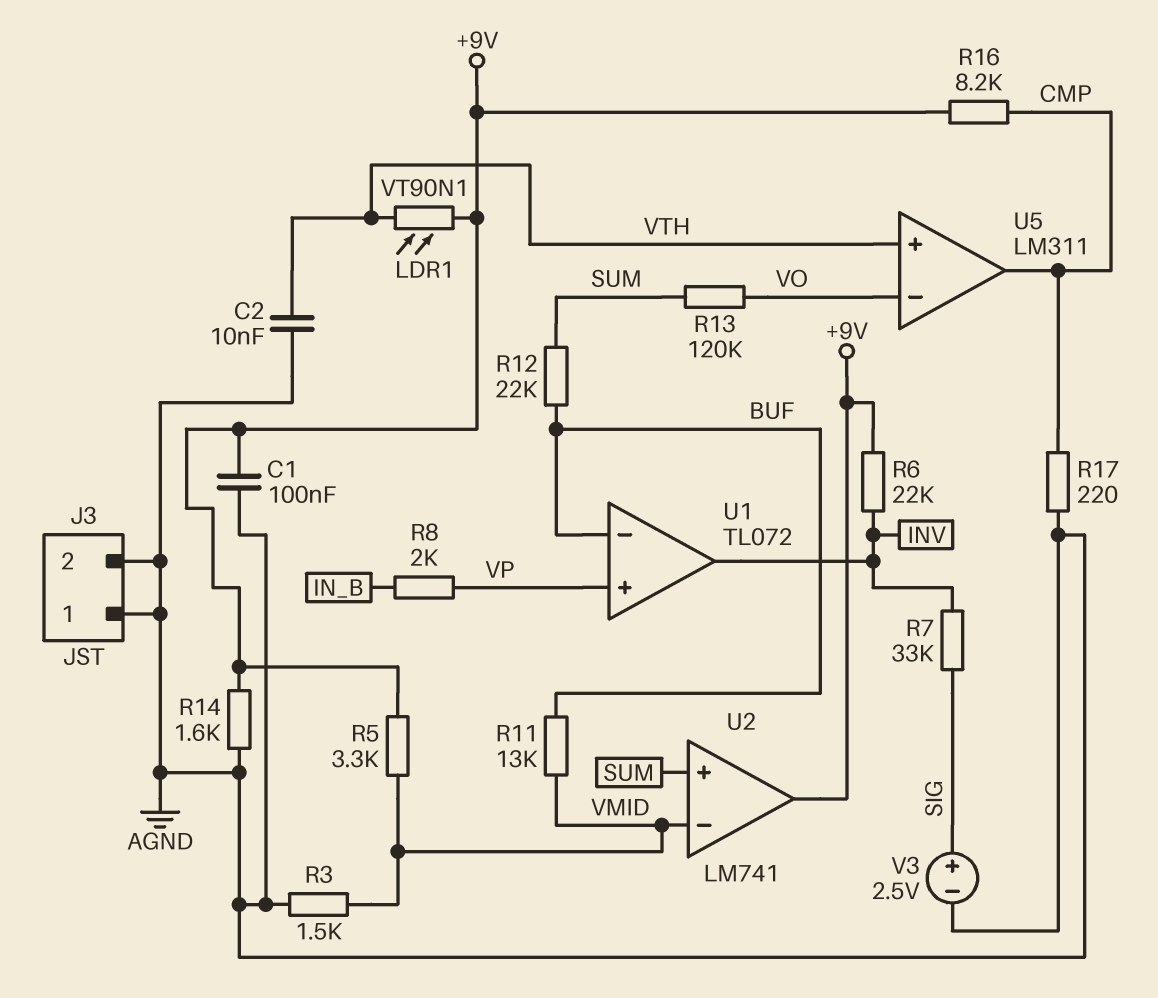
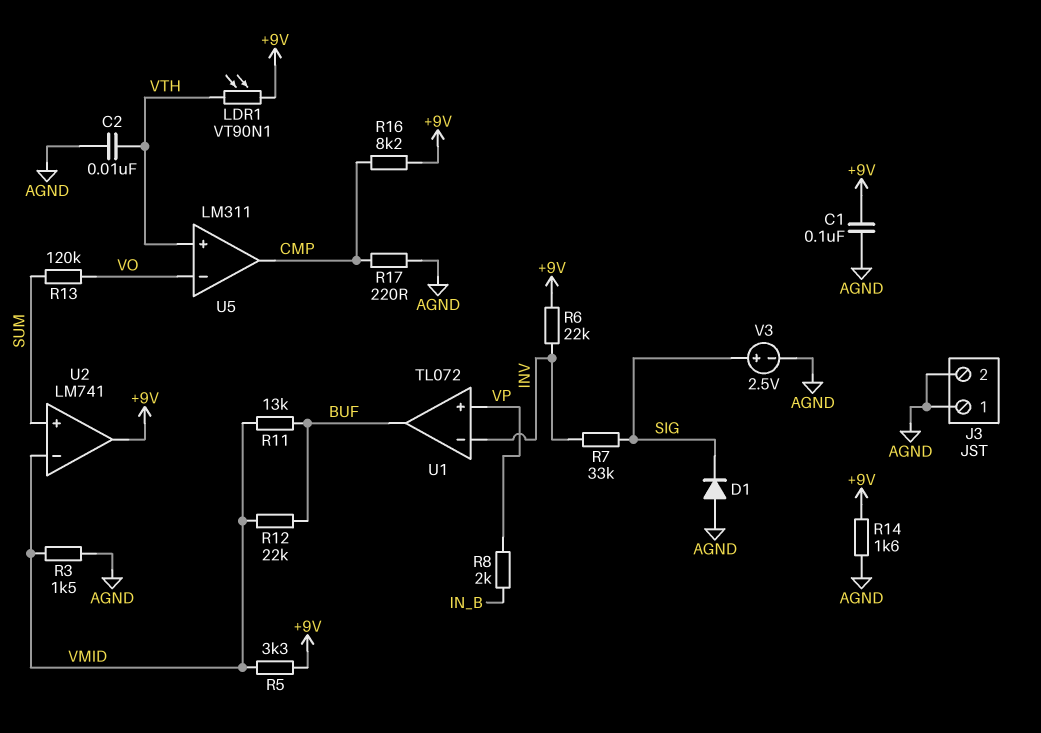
D1: none -> diode (A AGND, K SIG)
R12: 22k (BUF, SUM) -> 22k (BUF, VMID)
U1 pin in-: BUF -> INV
U1 pin out: INV -> BUF

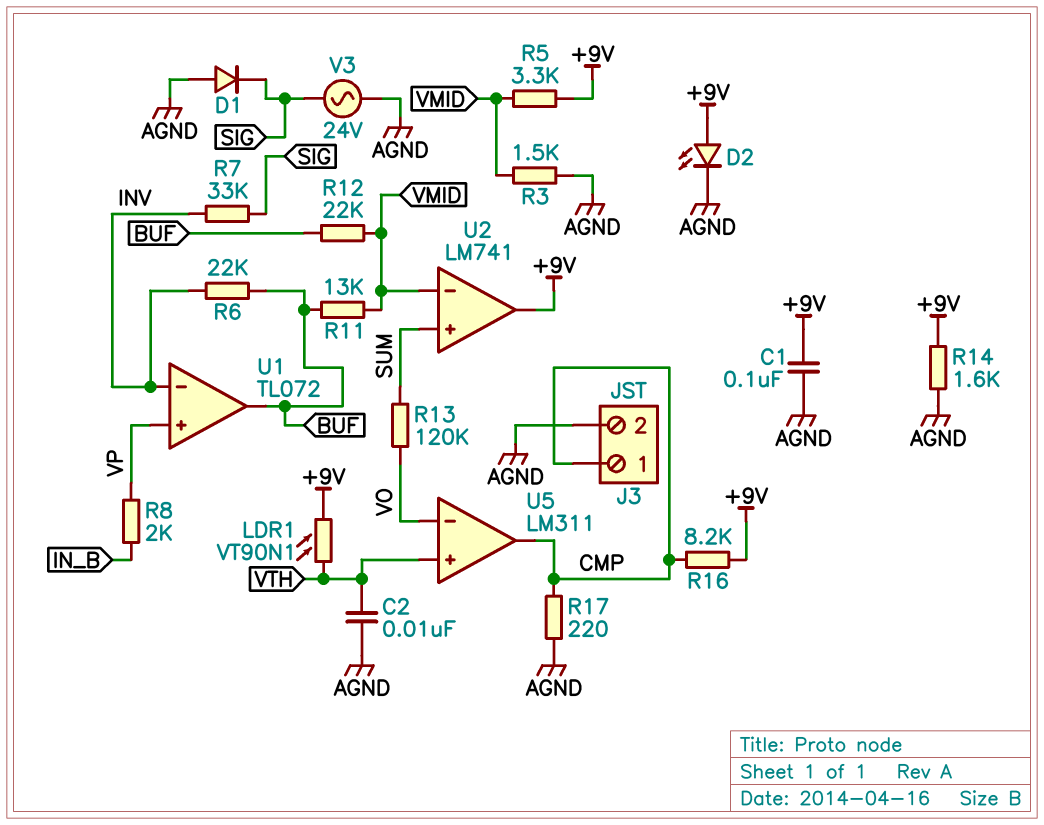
D2: none -> LED (A +9V, K AGND)
J3 pin 1: AGND -> CMP
R6: 22k (+9V, INV) -> 22k (BUF, INV)
V3: 2.5V (plus SIG, minus AGND) -> AC 24V (AGND, SIG)

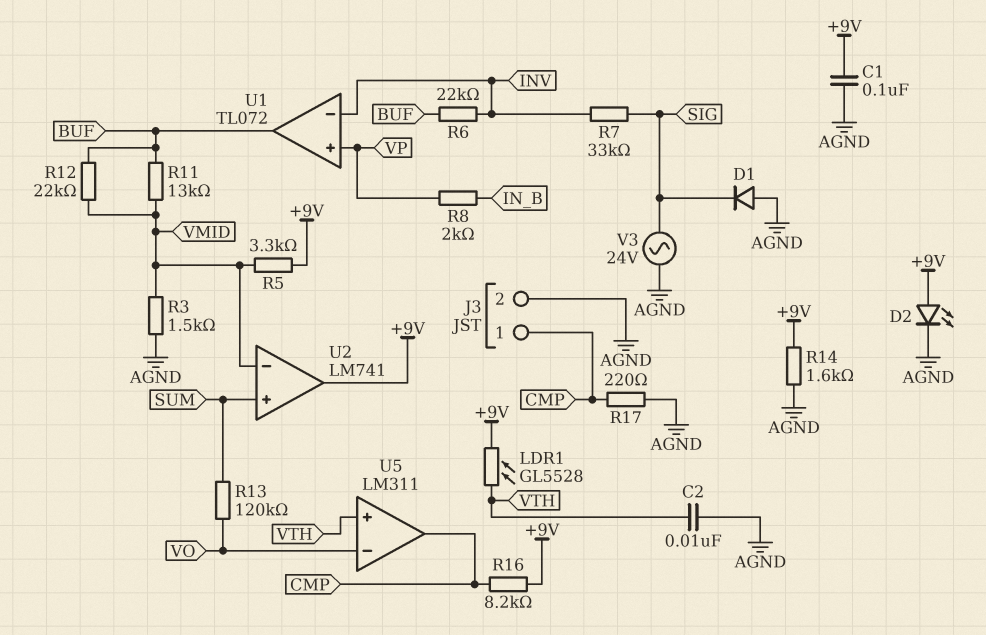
LDR1: VT90N1 (+9V, VTH) -> GL5528 (+9V, VTH)

